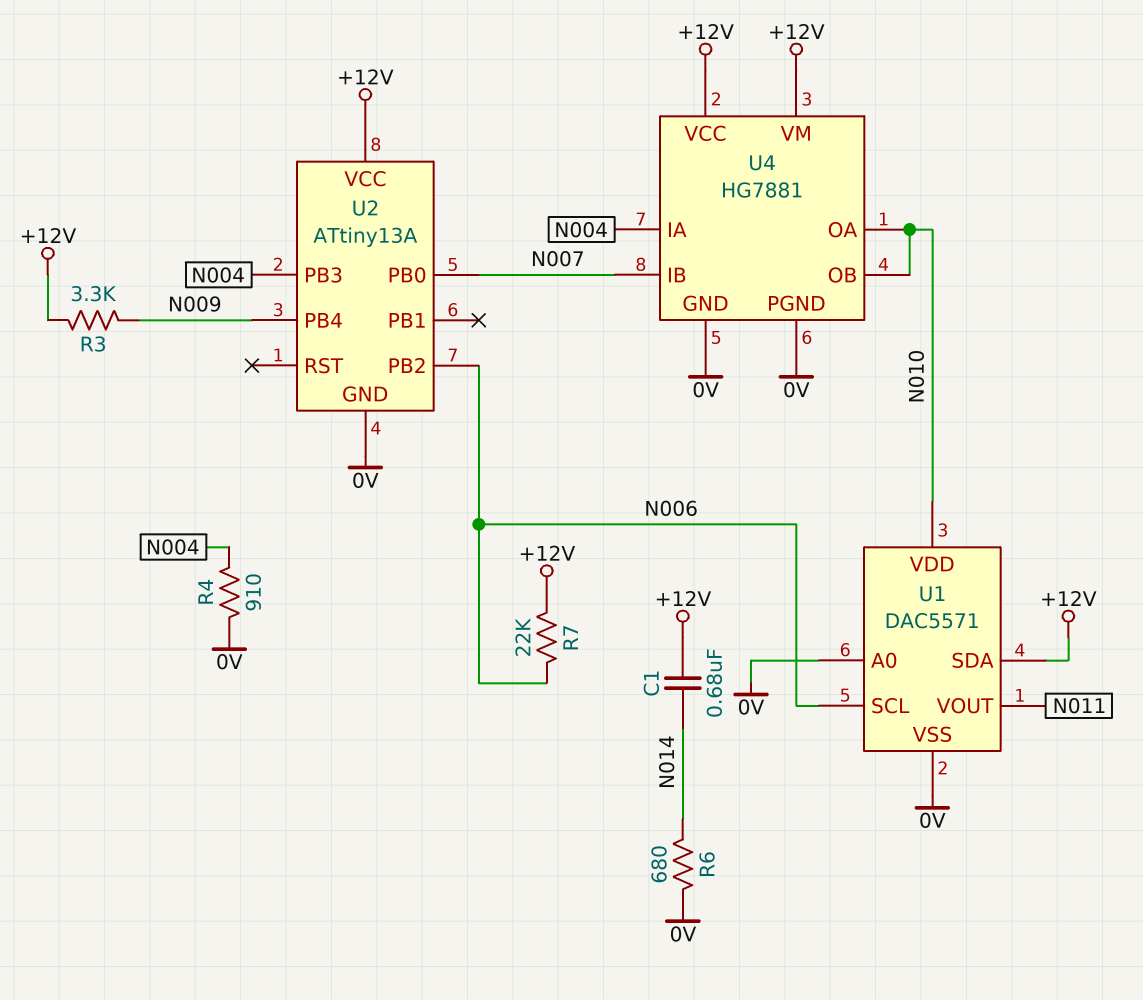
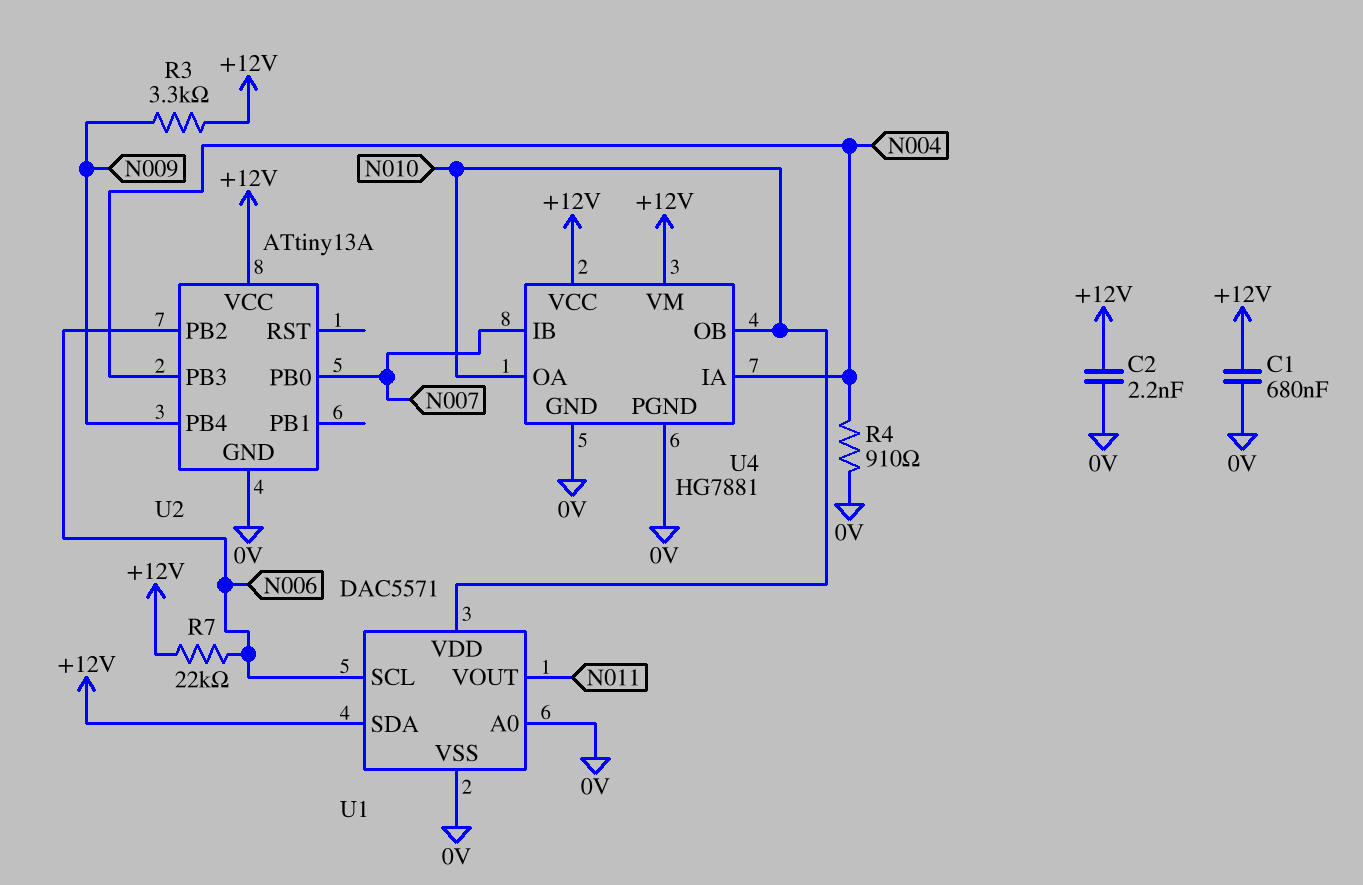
C1: 680nF (+12V, N014) -> 680nF (+12V, 0V)
C2: none -> 2.2nF (+12V, 0V)
R6: 680 (0V, N014) -> none

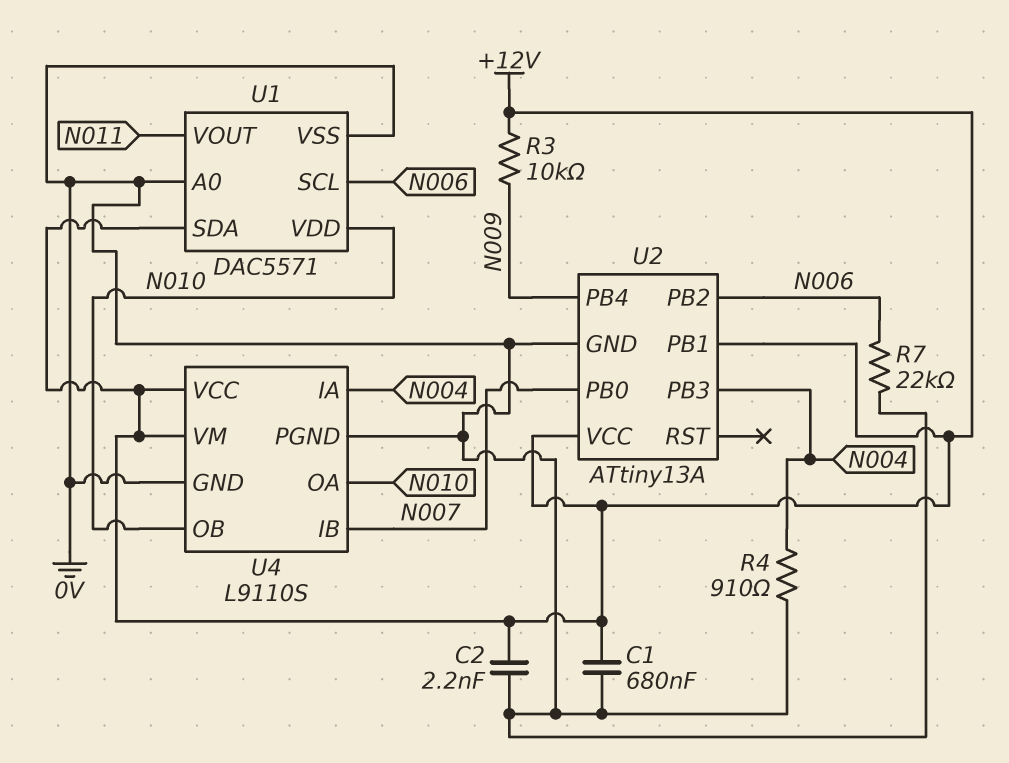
R3: 3.3k (+12V, N009) -> 10k (+12V, N009)
R7: 22k (+12V, N006) -> 22k (0V, N006)
U2 pin PB1: none -> +12V
U4: HG7881 -> L9110S

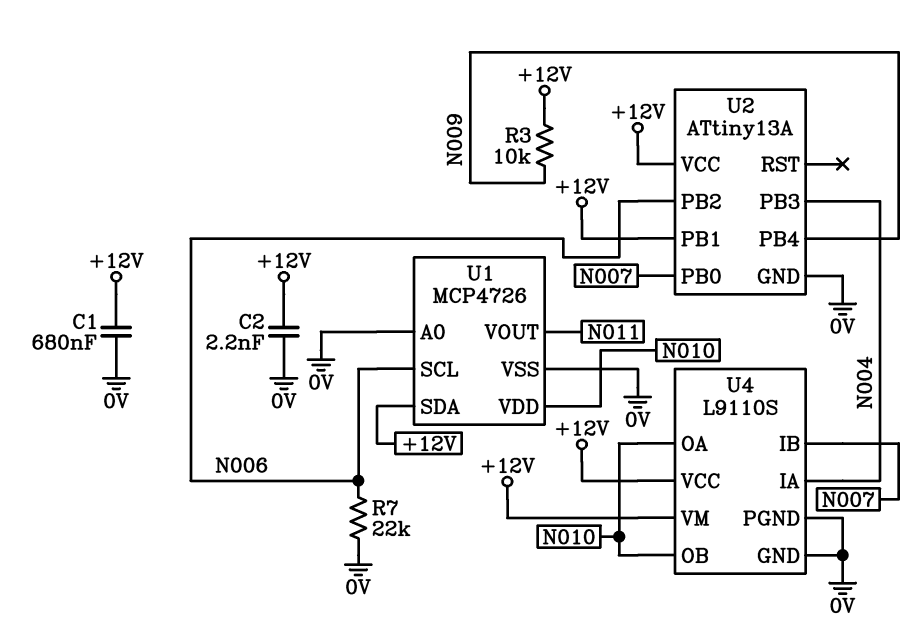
R4: 910 (0V, N004) -> none
U1: DAC5571 -> MCP4726

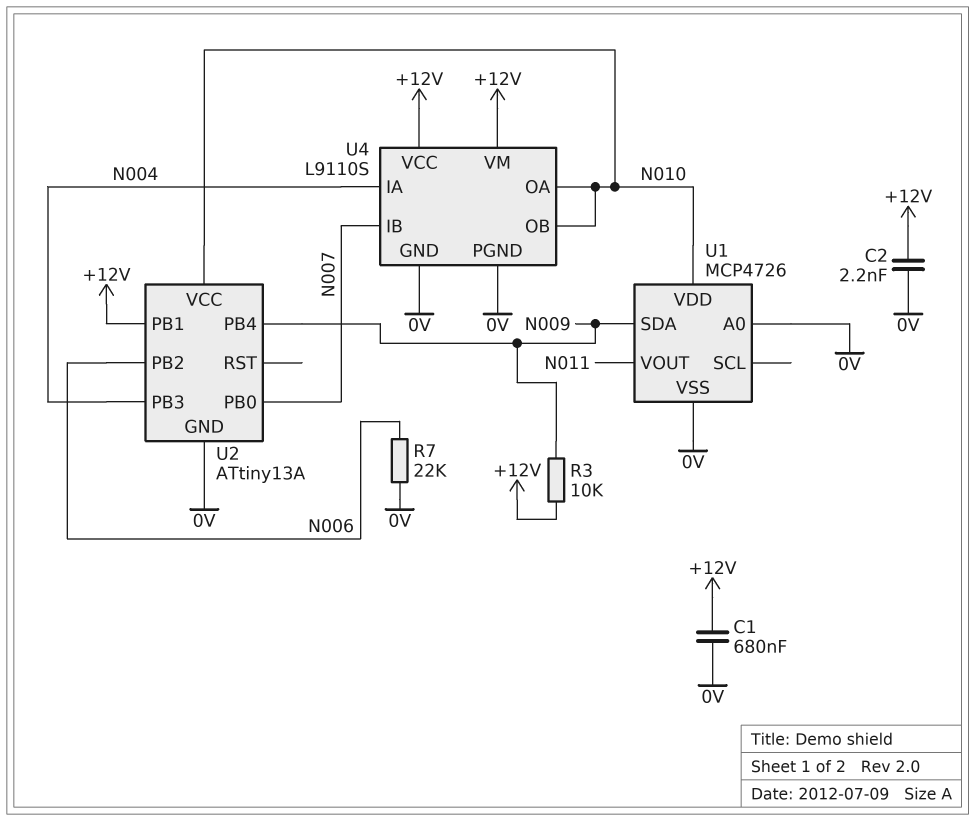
U1 pin SCL: N006 -> none
U1 pin SDA: +12V -> N009
U2 pin VCC: +12V -> N010

